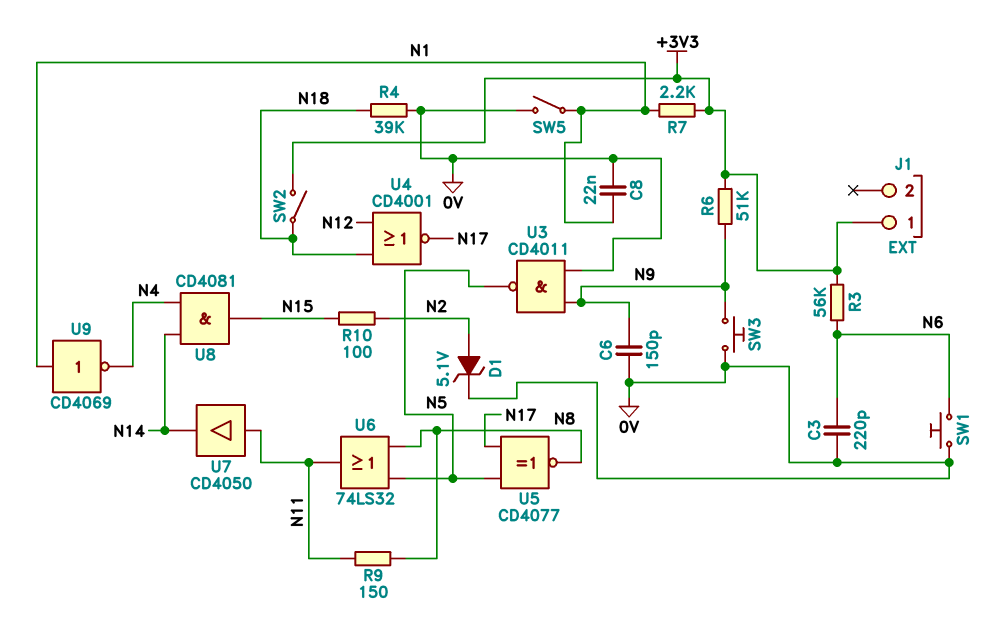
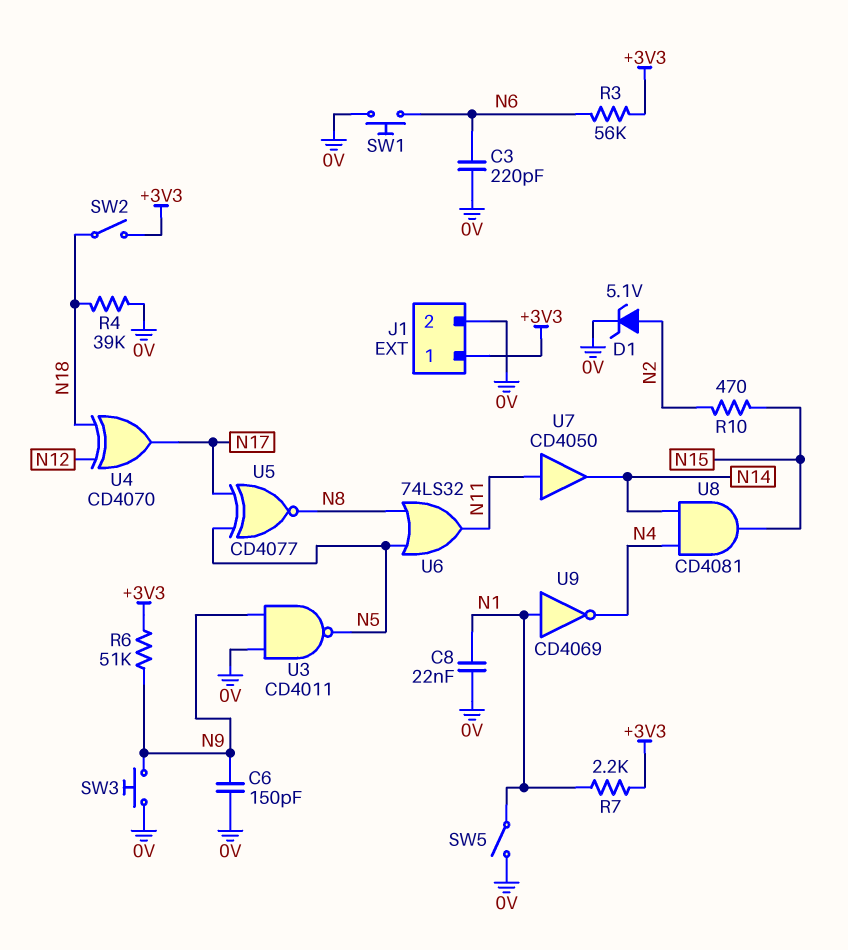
J1 pin 2: none -> 0V
R9: 150 (N8, N11) -> none
R10: 100 (N2, N15) -> 470 (N2, N15)
U4: NOR CD4001 (in N12, in N18, out N17) -> XOR CD4070 (in N12, in N18, out N17)

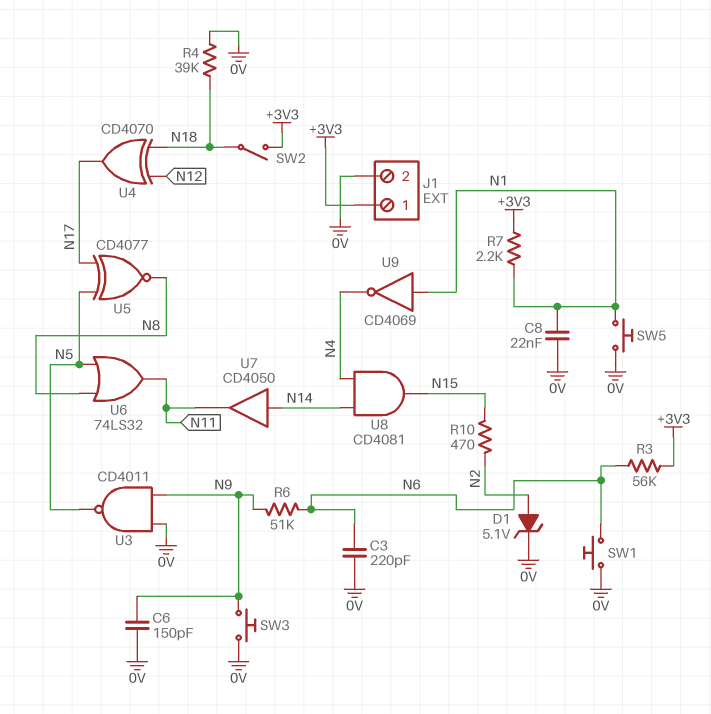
R6: 51k (+3V3, N9) -> 51k (N6, N9)
SW5: switch (0V, N1) -> button (0V, N1)
U7: buffer CD4050 (in N11, out N14) -> buffer CD4050 (in N14, out N11)

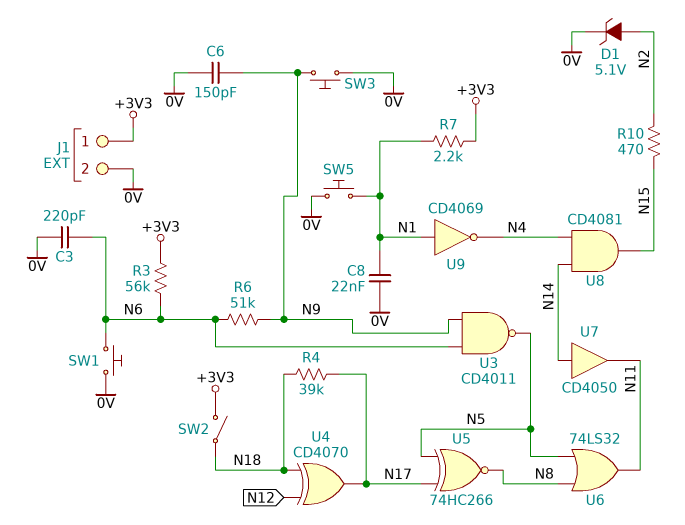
R4: 39k (0V, N18) -> 39k (N17, N18)
U3: NAND CD4011 (in 0V, in N9, out N5) -> NAND CD4011 (in N6, in N9, out N5)
U5: XNOR CD4077 (in N5, in N17, out N8) -> XNOR 74HC266 (in N5, in N17, out N8)

